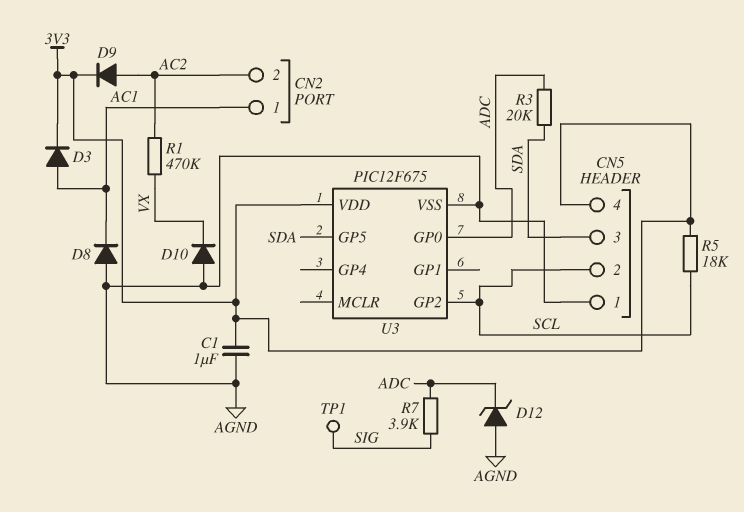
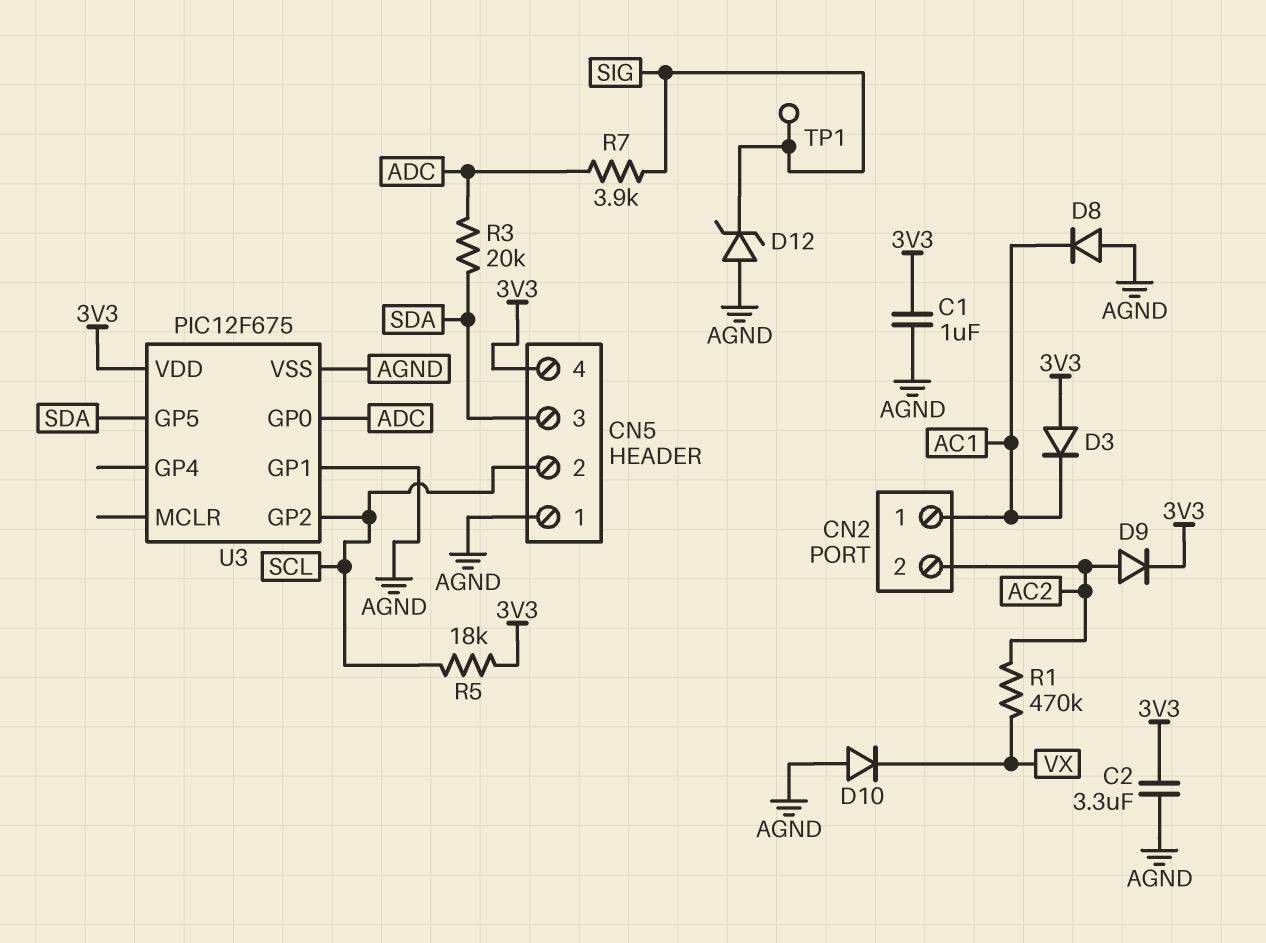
C2: none -> 3.3uF (3V3, AGND)
D3: diode (A AC1, K 3V3) -> diode (A 3V3, K AC1)
D12: zener (A AGND, K ADC) -> zener (A AGND, K SIG)
U3 pin GP1: none -> AGND

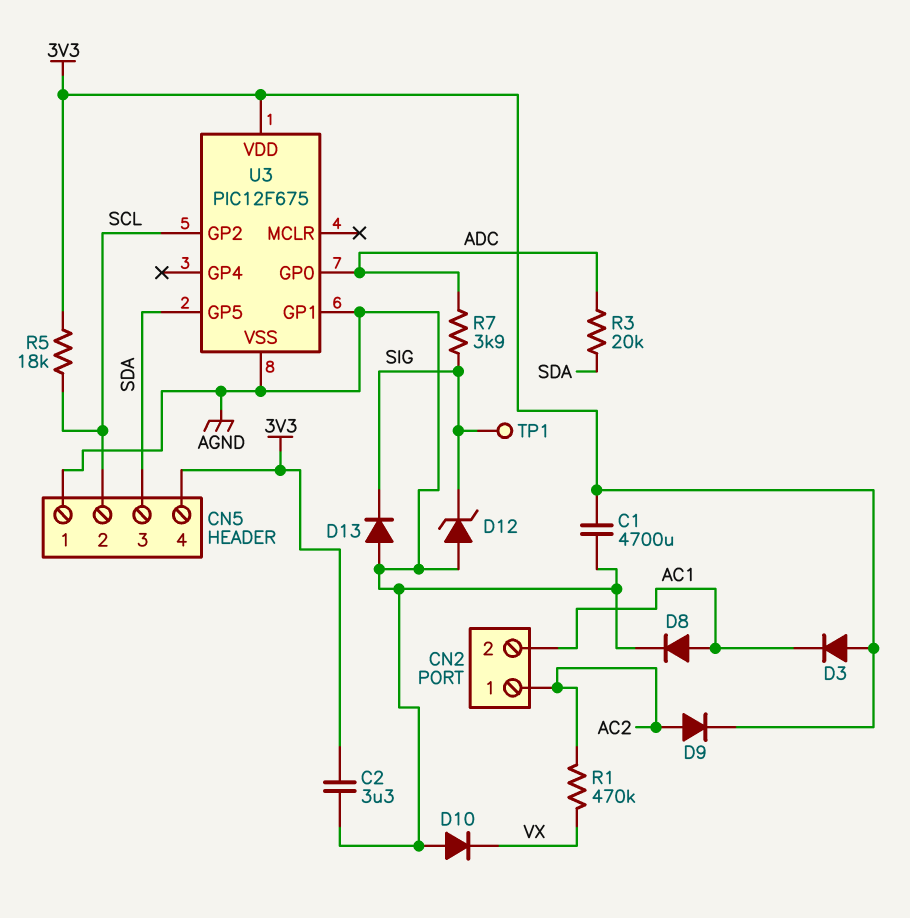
C1: 1uF (3V3, AGND) -> 4700uF (3V3, AGND)
CN2 pin 1: AC1 -> AC2
CN2 pin 2: AC2 -> AC1
D8: diode (A AGND, K AC1) -> diode (A AC1, K AGND)
D13: none -> diode (A AGND, K SIG)

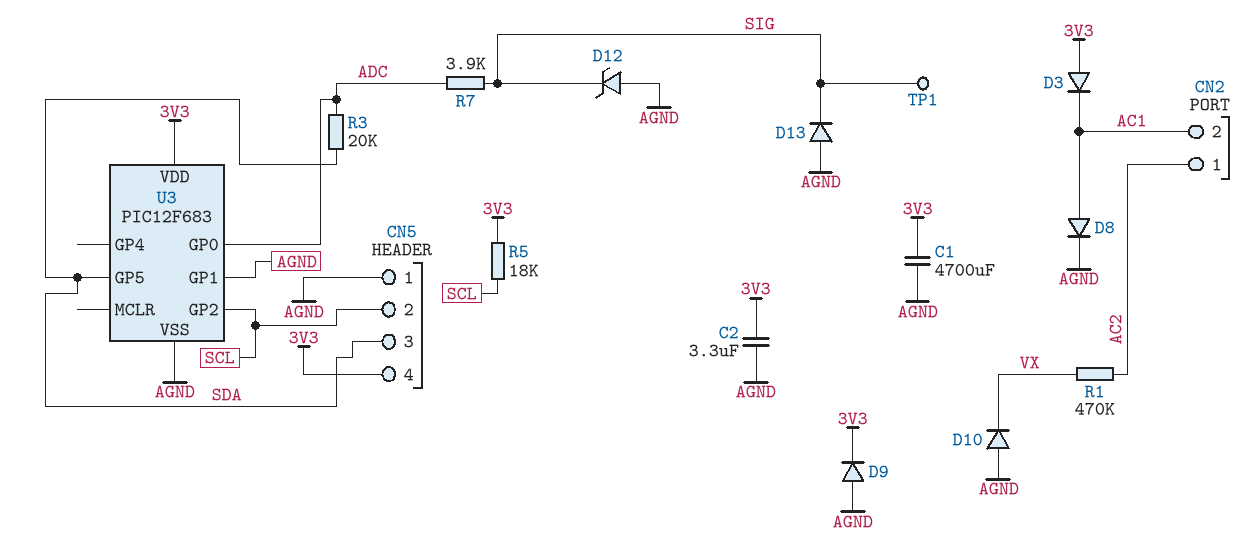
D9: diode (A AC2, K 3V3) -> diode (A AGND, K 3V3)
U3: PIC12F675 -> PIC12F683

